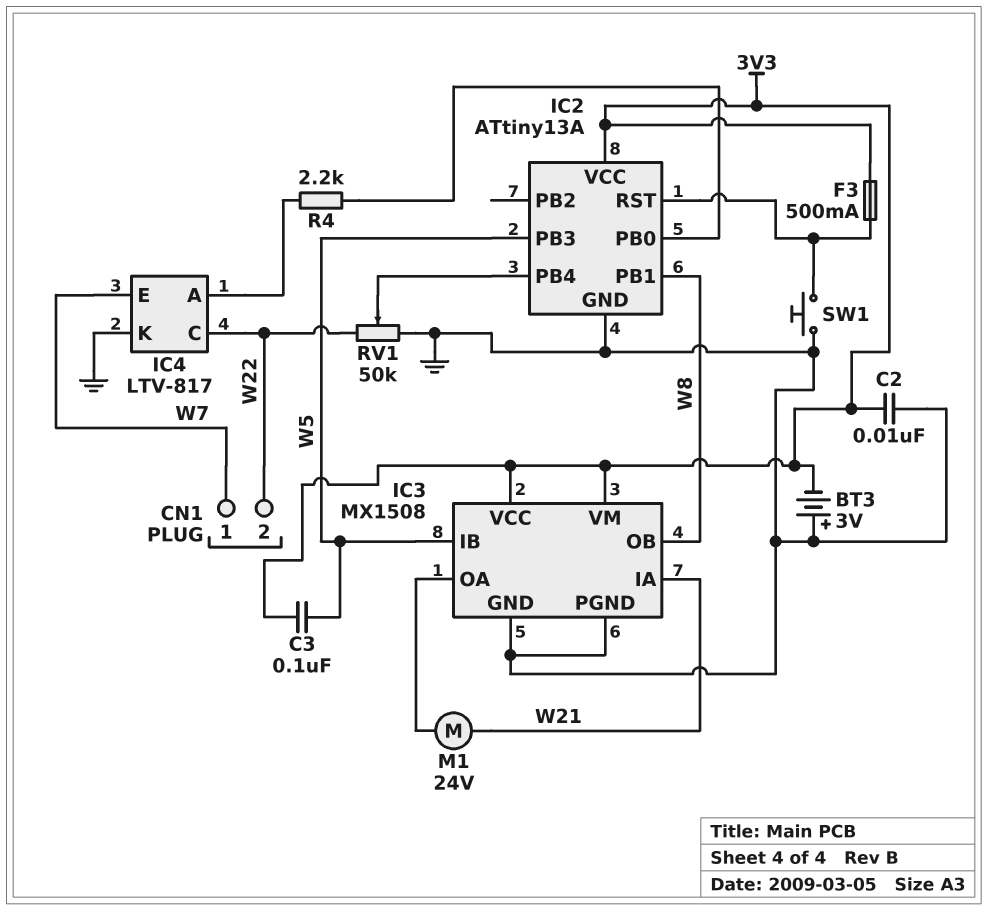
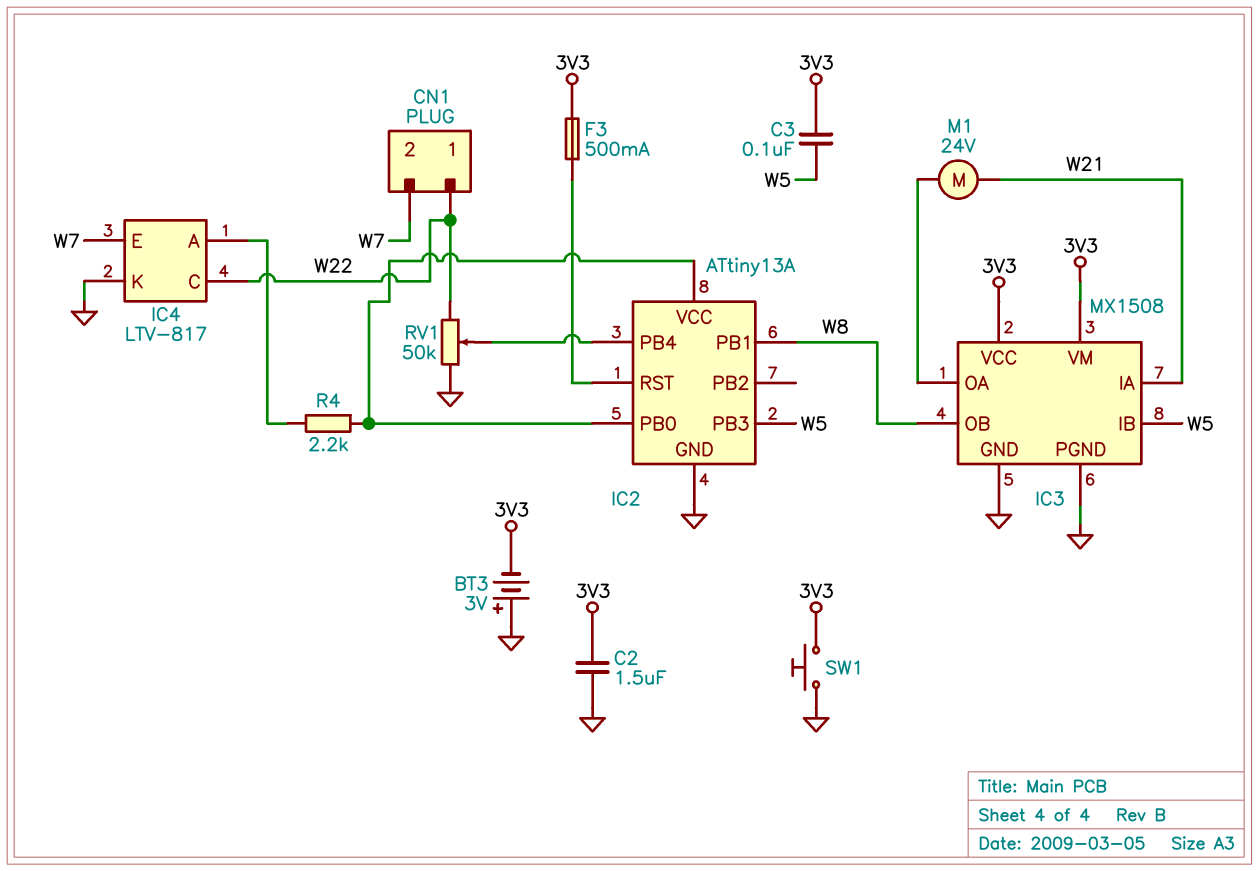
C2: 10nF (3V3, GND) -> 1.5uF (3V3, GND)
CN1 pin 1: W7 -> W22
CN1 pin 2: W22 -> W7
IC2 pin VCC: 3V3 -> IC2/PB0
SW1: button (GND, IC2/RST) -> button (3V3, GND)

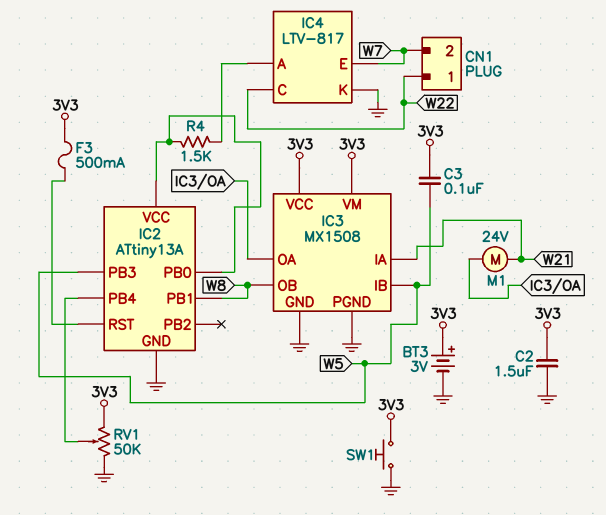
BT3: 3V (plus GND, minus 3V3) -> 3V (plus 3V3, minus GND)
R4: 2.2k (IC2/PB0, IC4/A) -> 1.5k (IC2/PB0, IC4/A)
RV1: 50k (GND, W22, wiper IC2/PB4) -> 50k (3V3, GND, wiper IC2/PB4)

